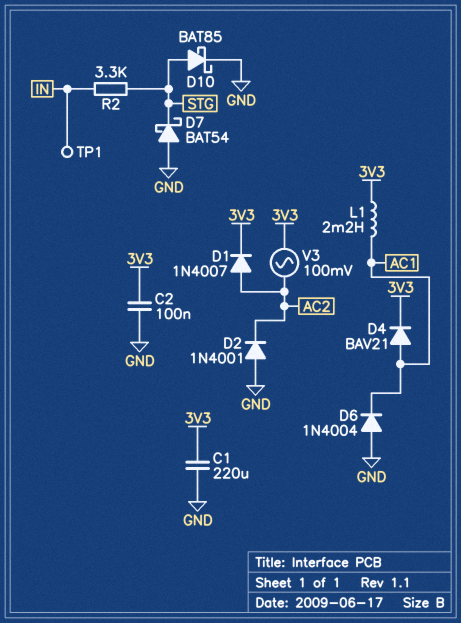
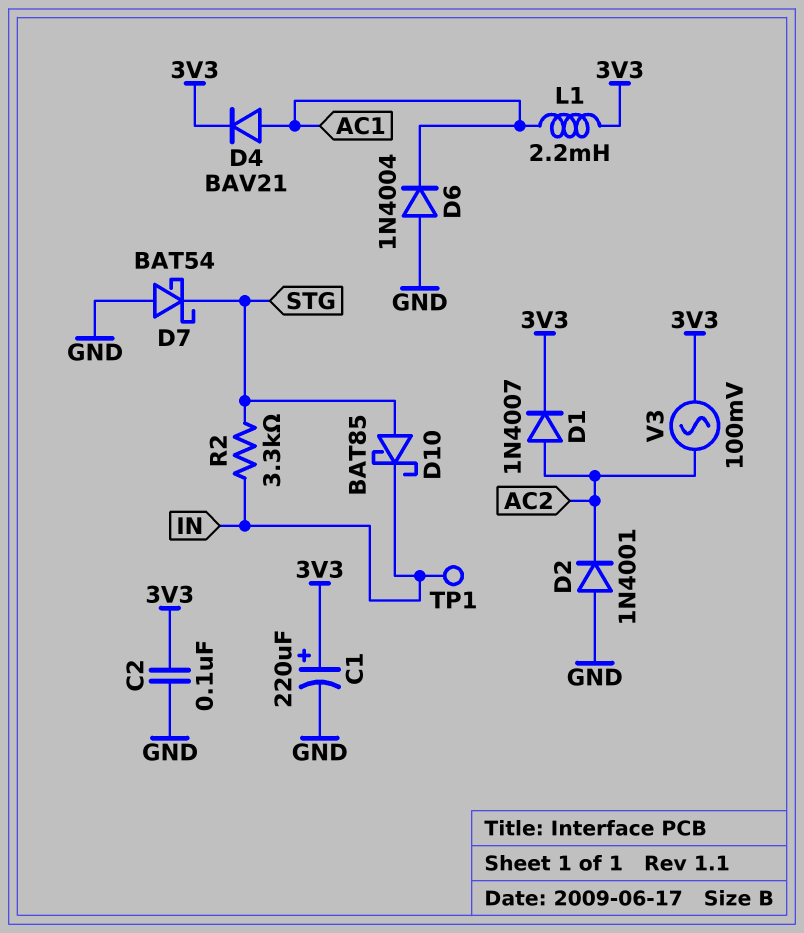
C1: 220uF (3V3, GND) -> 220uF (plus 3V3, minus GND)
D10: schottky BAT85 (A STG, K GND) -> schottky BAT85 (A STG, K IN)

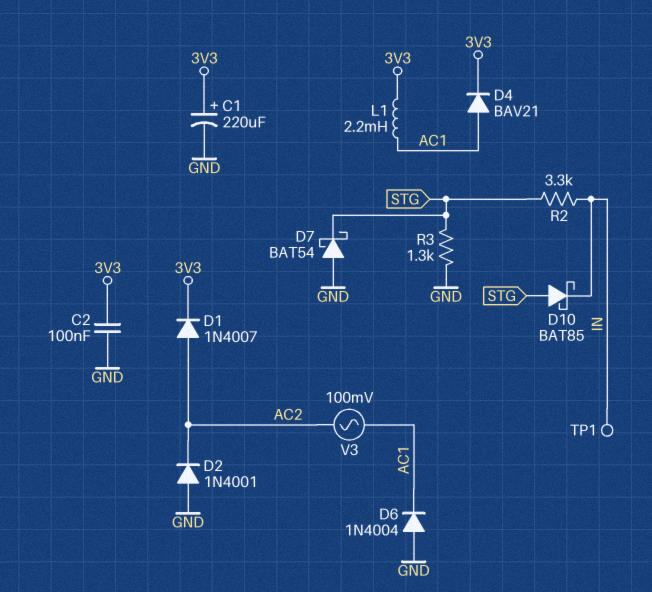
R3: none -> 1.3k (GND, STG)
V3: AC 100mV (3V3, AC2) -> AC 100mV (AC1, AC2)

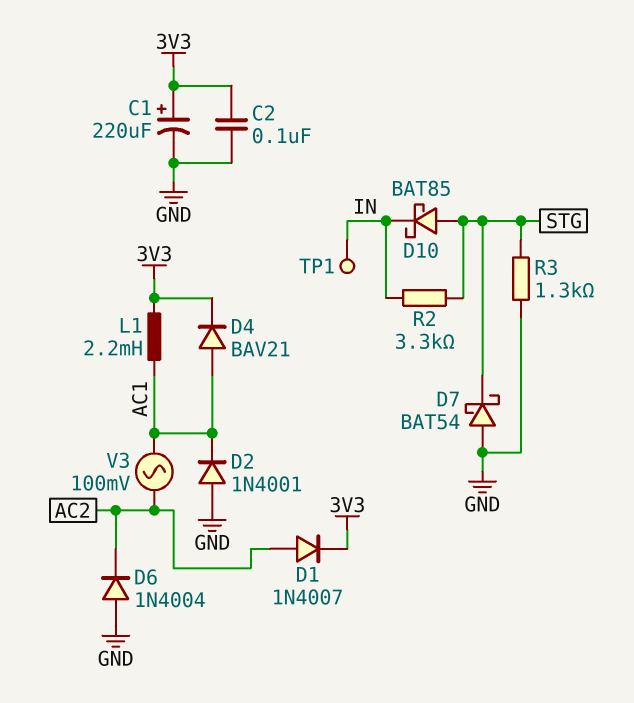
D2: diode 1N4001 (A GND, K AC2) -> diode 1N4001 (A GND, K AC1)
D6: diode 1N4004 (A GND, K AC1) -> diode 1N4004 (A GND, K AC2)

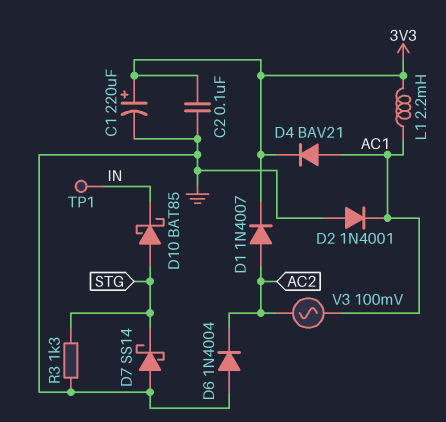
D7: schottky BAT54 (A GND, K STG) -> schottky SS14 (A GND, K STG)
R2: 3.3k (IN, STG) -> none

